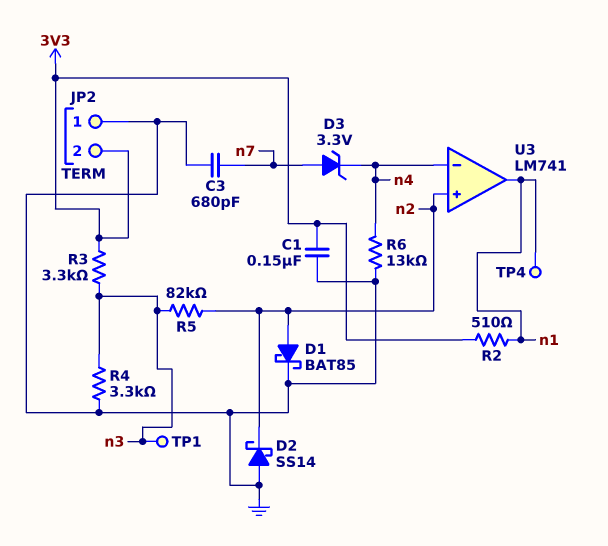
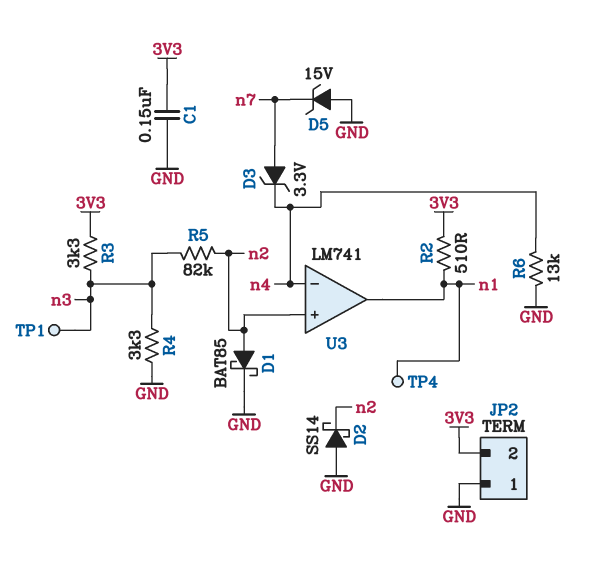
C3: 680pF (GND, n7) -> none
D5: none -> zener 15V (A GND, K n7)

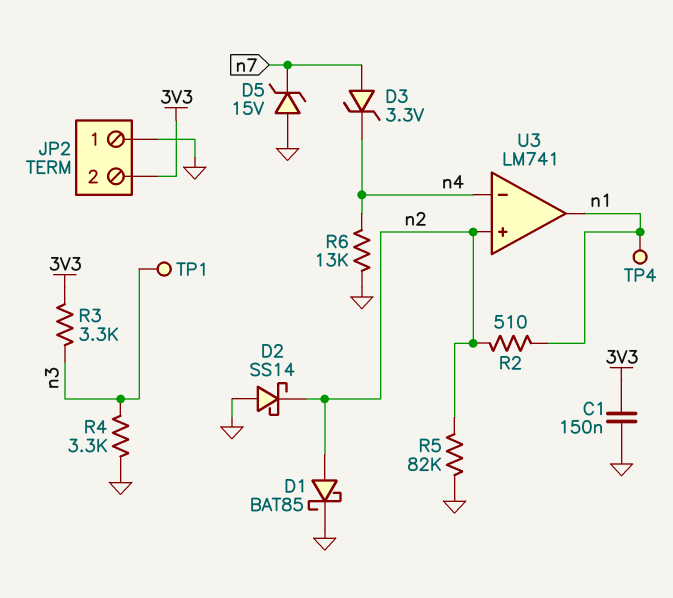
R2: 510 (3V3, n1) -> 510 (n1, n2)
R5: 82k (n2, n3) -> 82k (GND, n2)

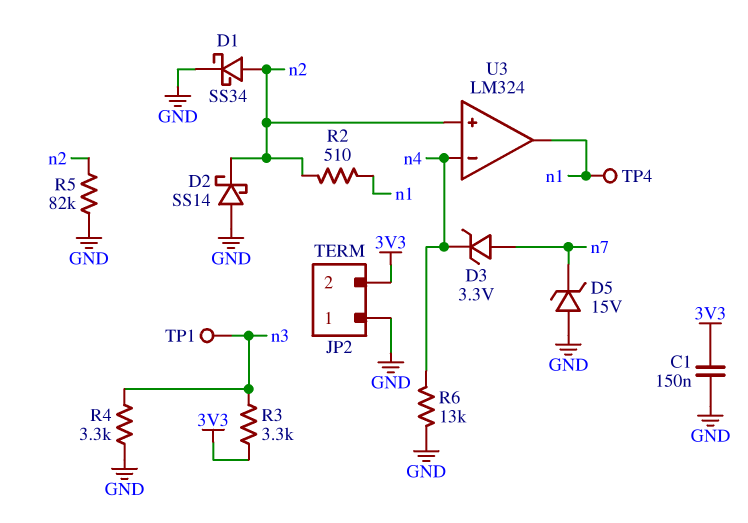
D1: schottky BAT85 (A n2, K GND) -> schottky SS34 (A n2, K GND)
U3: LM741 -> LM324

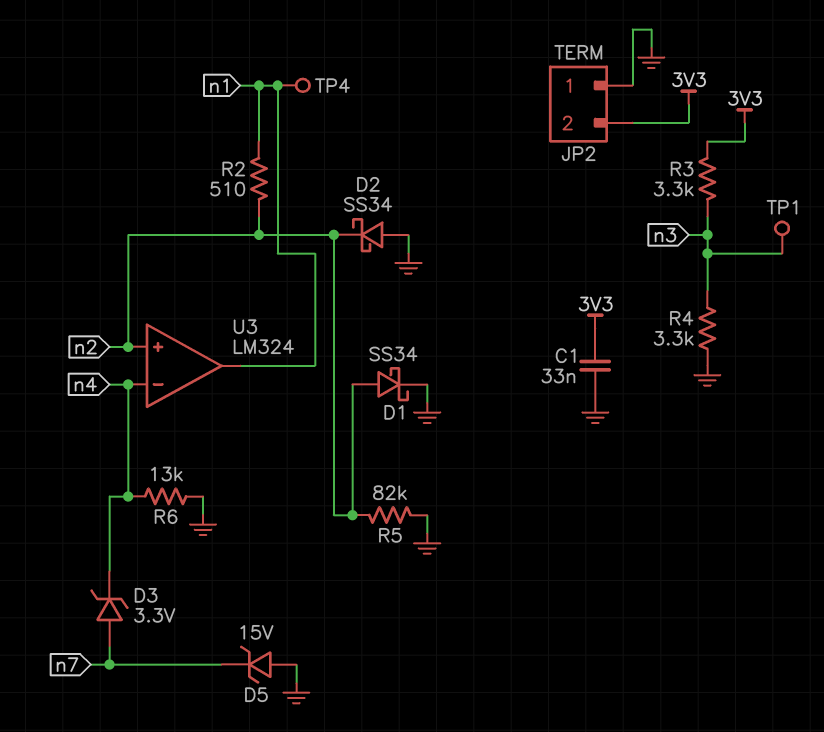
C1: 150nF (3V3, GND) -> 33nF (3V3, GND)
D2: schottky SS14 (A GND, K n2) -> schottky SS34 (A GND, K n2)

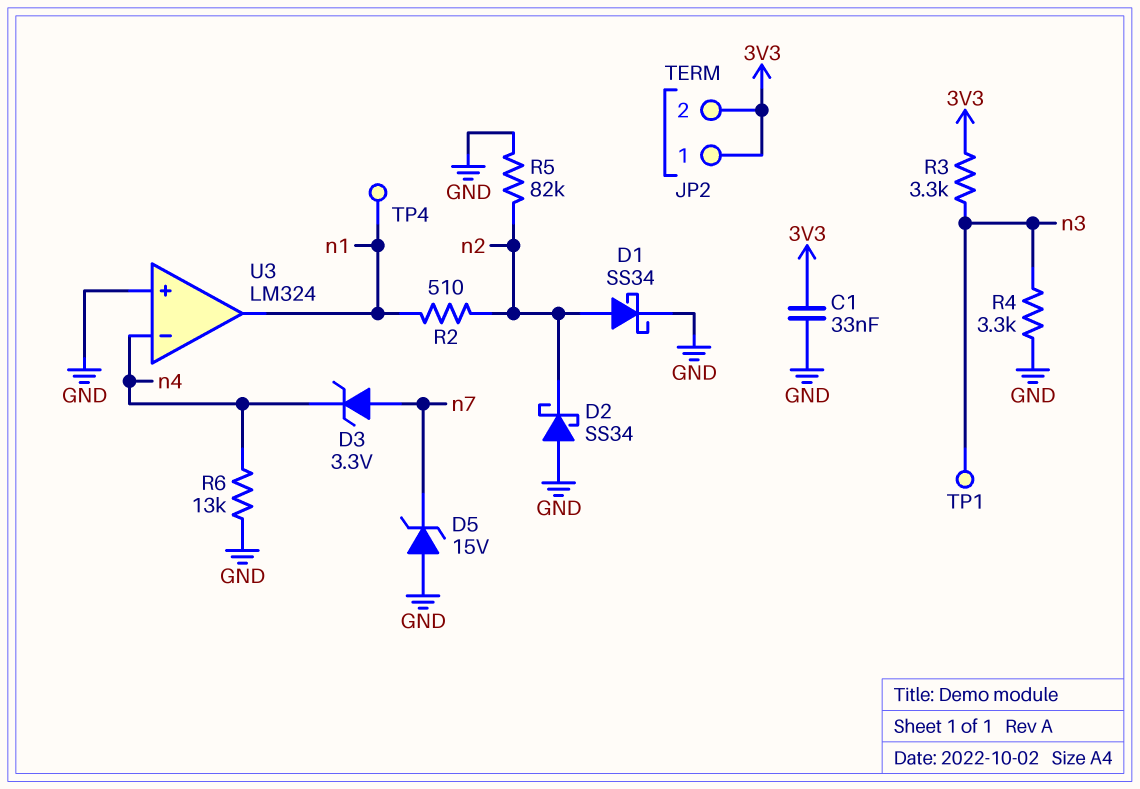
JP2 pin 1: GND -> 3V3
U3 pin in+: n2 -> GND

